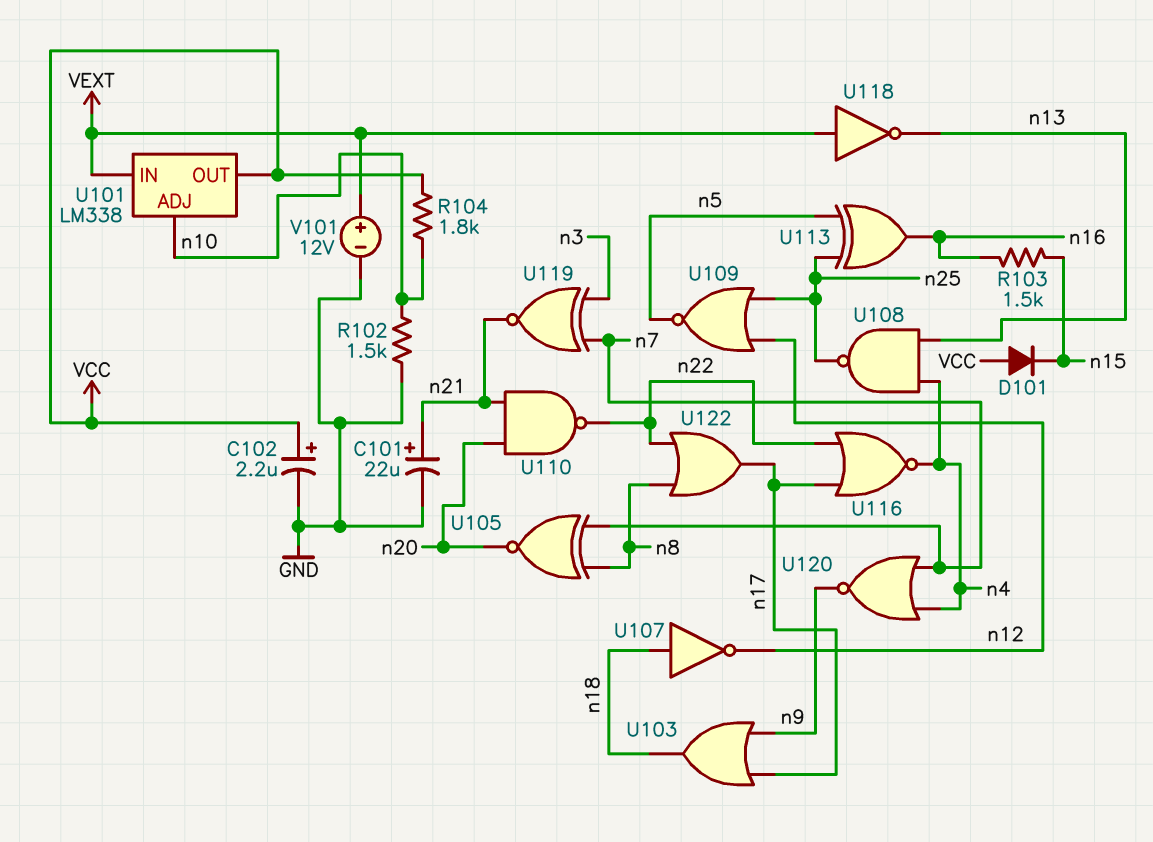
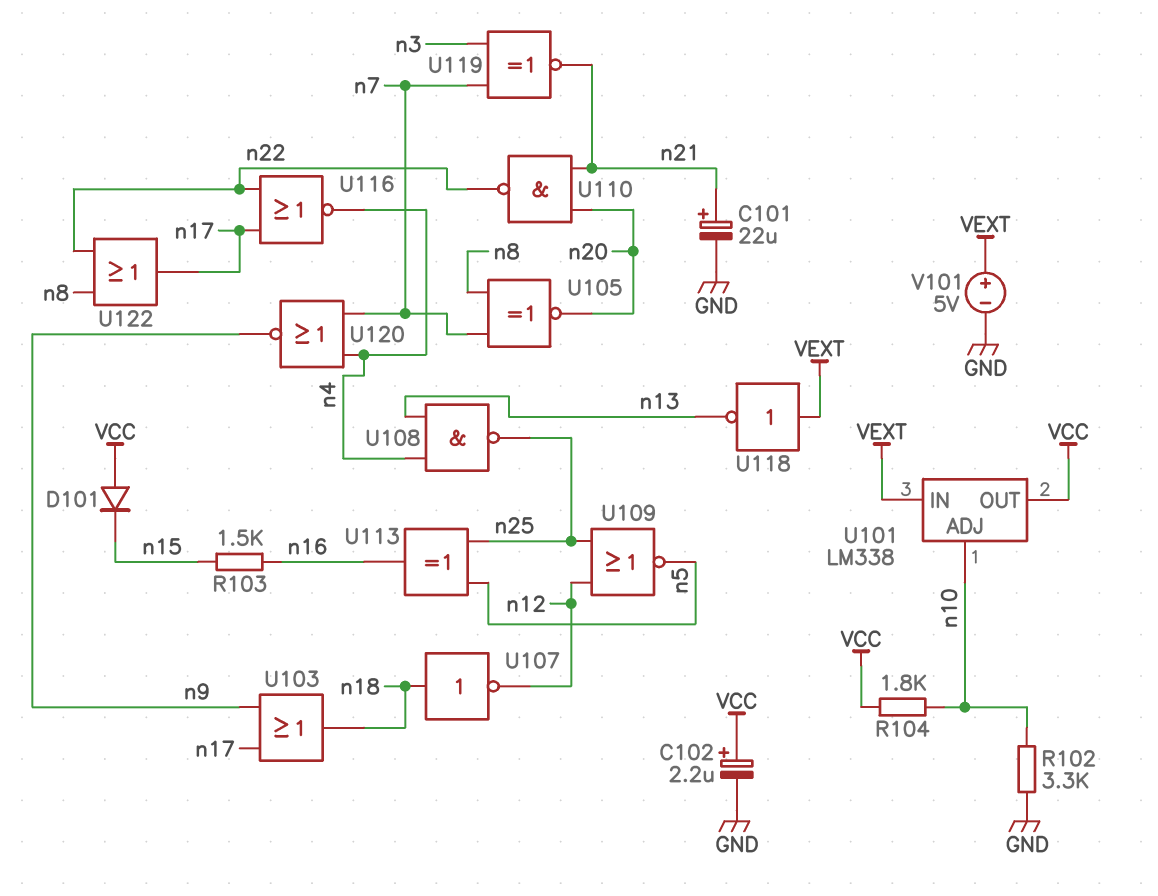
R102: 1.5k (GND, n10) -> 3.3k (GND, n10)
V101: 12V (plus VEXT, minus GND) -> 5V (plus VEXT, minus GND)

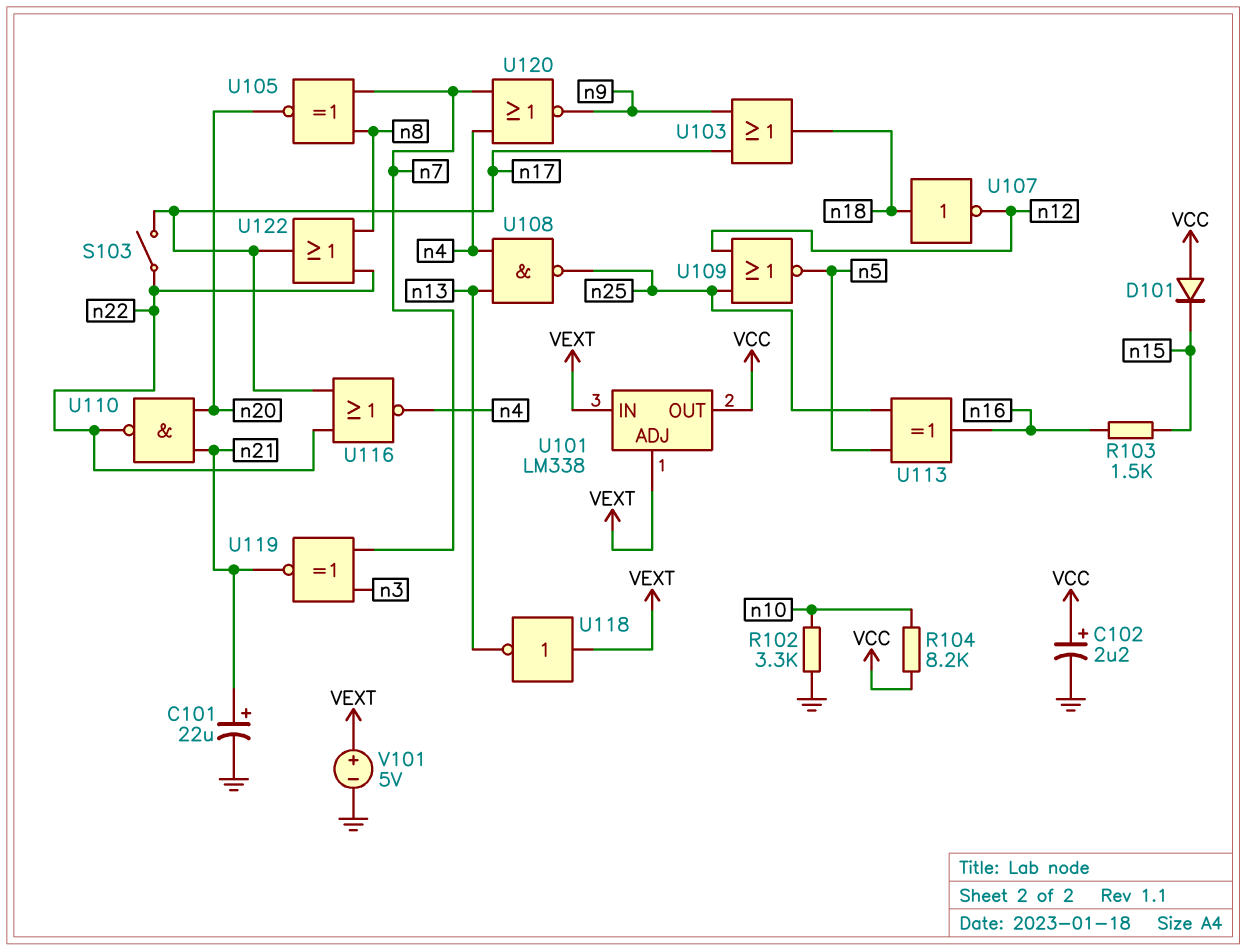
R104: 1.8k (VCC, n10) -> 8.2k (VCC, n10)
S103: none -> switch (n17, n22)
U101 pin ADJ: n10 -> VEXT

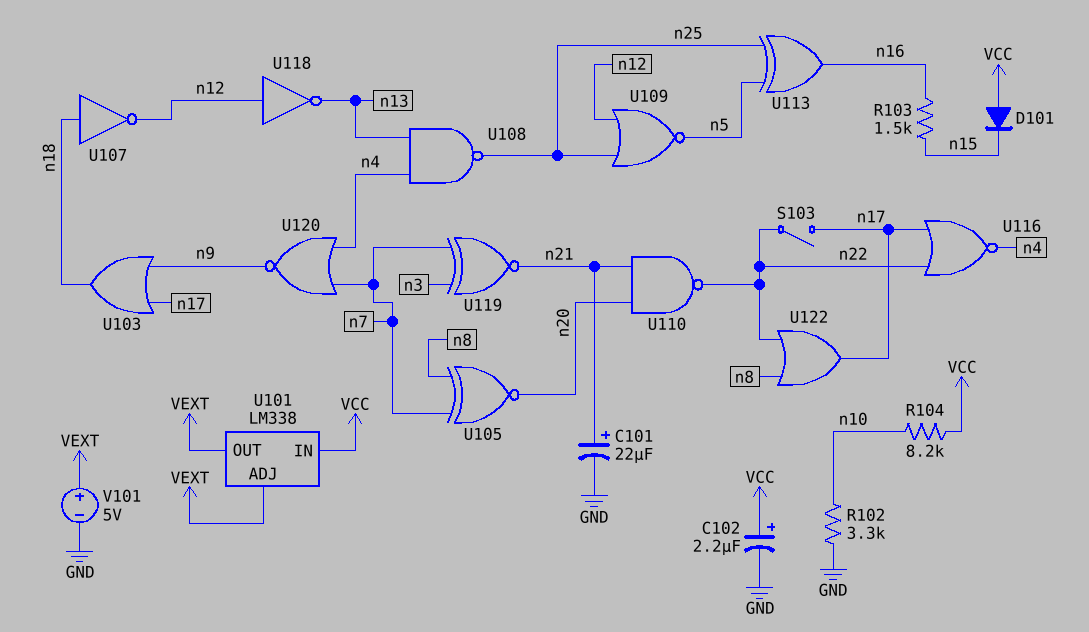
U101 pin IN: VEXT -> VCC
U101 pin OUT: VCC -> VEXT
U118: NOT (in VEXT, out n13) -> NOT (in n12, out n13)

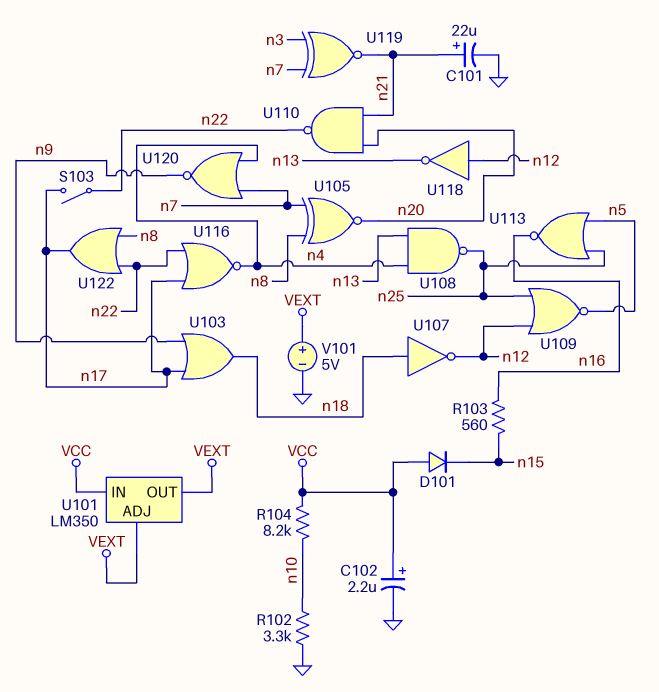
R103: 1.5k (n15, n16) -> 560 (n15, n16)
U101: LM338 -> LM350
U113: XOR (in n5, in n25, out n16) -> NOR (in n5, in n25, out n16)

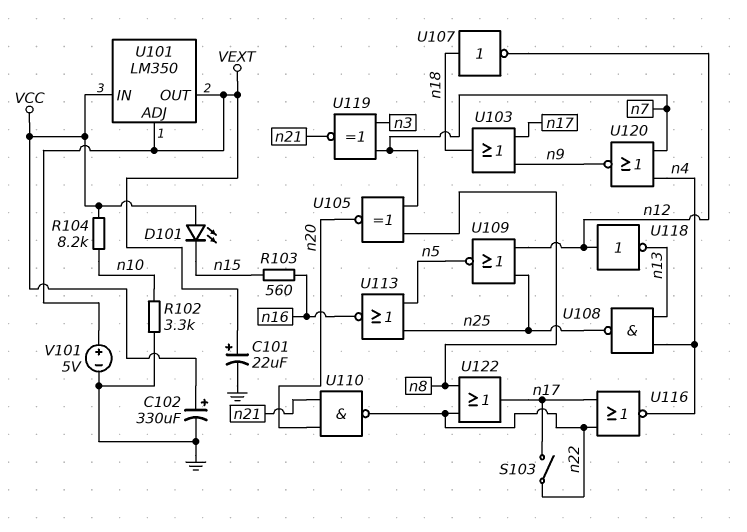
C101: 22uF (plus n21, minus GND) -> 22uF (plus VEXT, minus GND)
C102: 2.2uF (plus VCC, minus GND) -> 330uF (plus VCC, minus GND)
D101: diode (A VCC, K n15) -> LED (A VCC, K n15)

